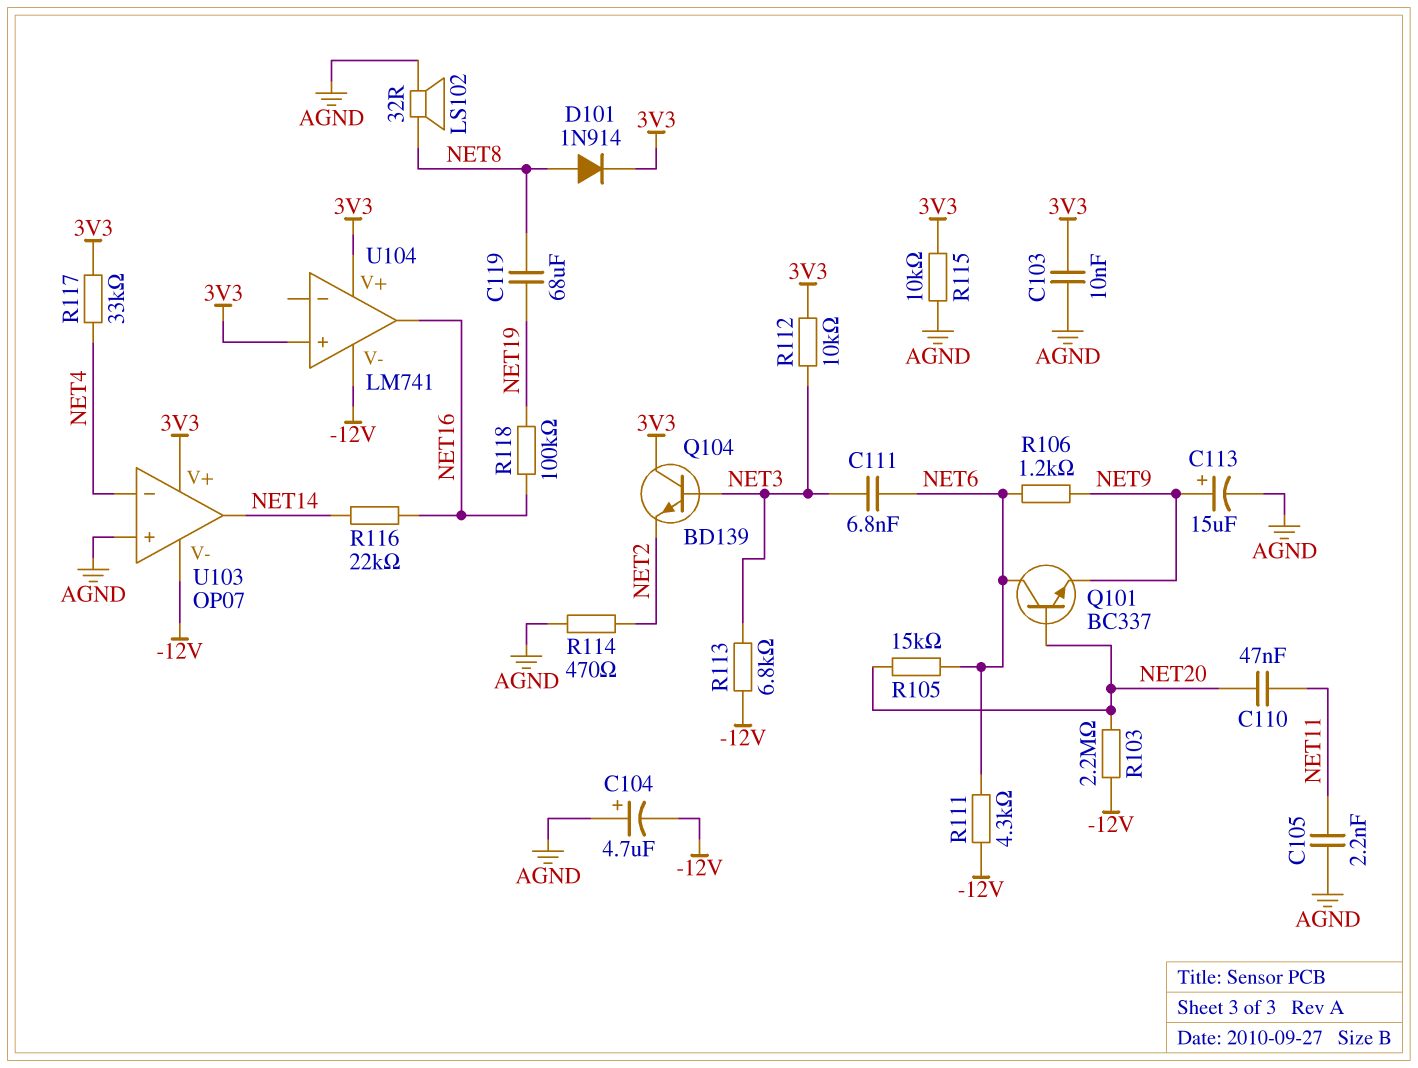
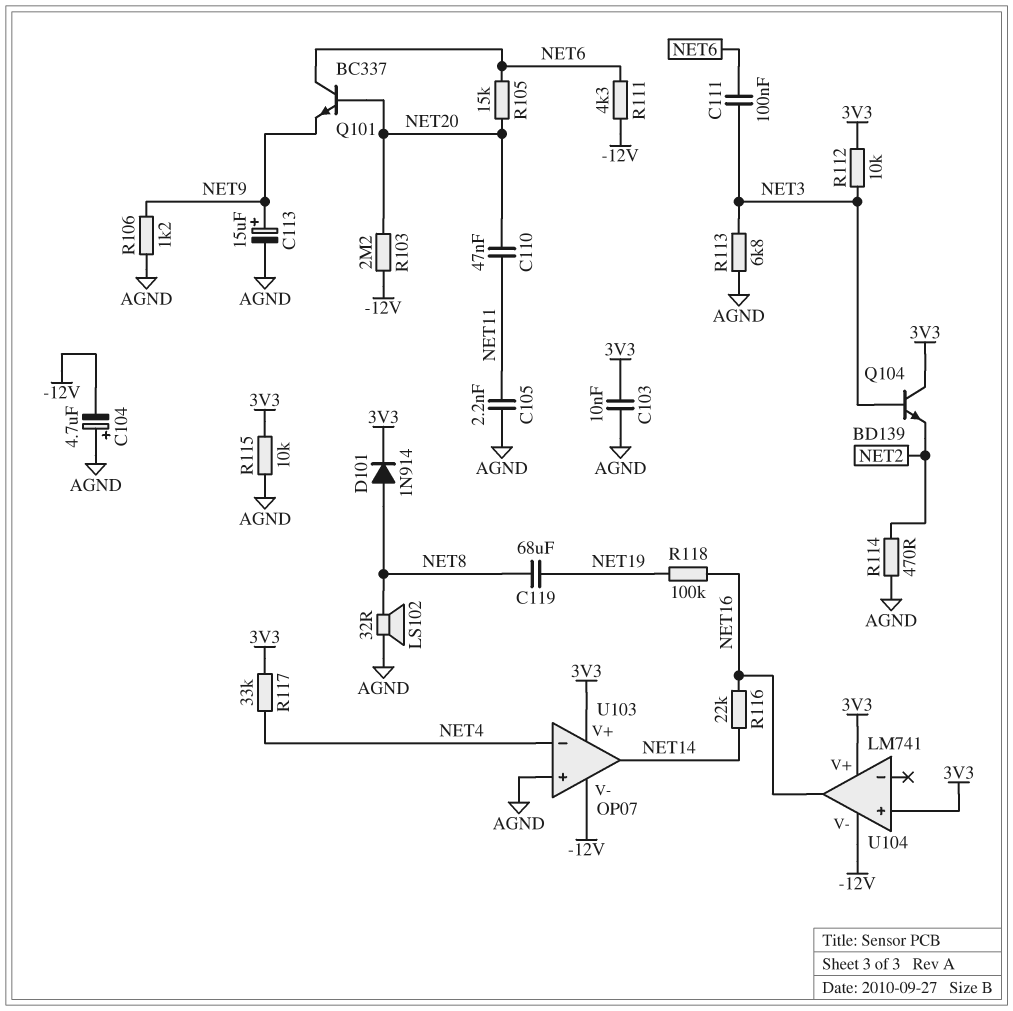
C111: 6.8nF (NET3, NET6) -> 100nF (NET3, NET6)
R106: 1.2k (NET6, NET9) -> 1.2k (AGND, NET9)
R113: 6.8k (-12V, NET3) -> 6.8k (AGND, NET3)

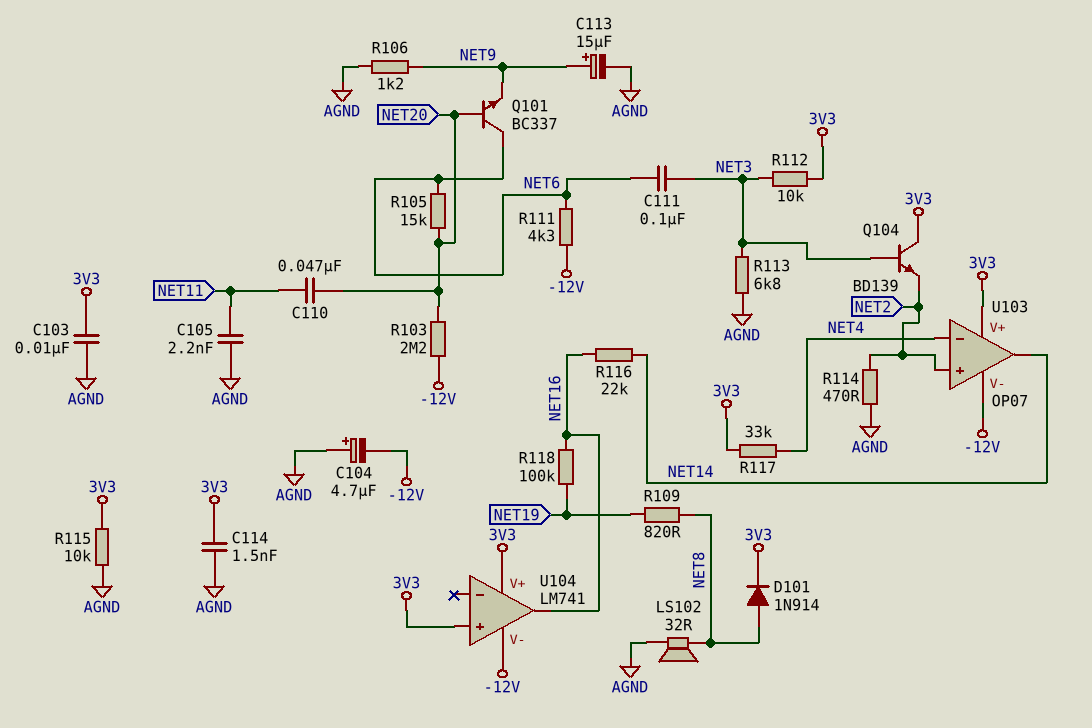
C114: none -> 1.5nF (3V3, AGND)
C119: 68uF (NET8, NET19) -> none
R109: none -> 820 (NET8, NET19)
U103 pin in+: AGND -> NET2

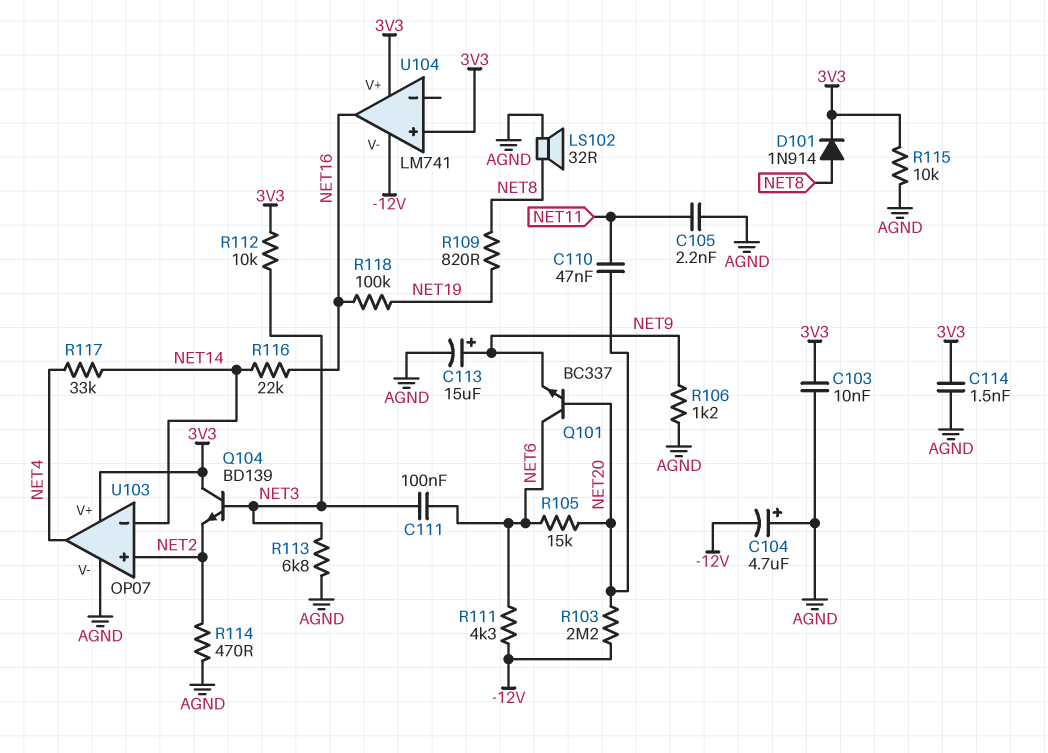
R117: 33k (3V3, NET4) -> 33k (NET4, NET14)
U103 pin V-: -12V -> AGND
U103 pin in-: NET4 -> NET14
U103 pin out: NET14 -> NET4

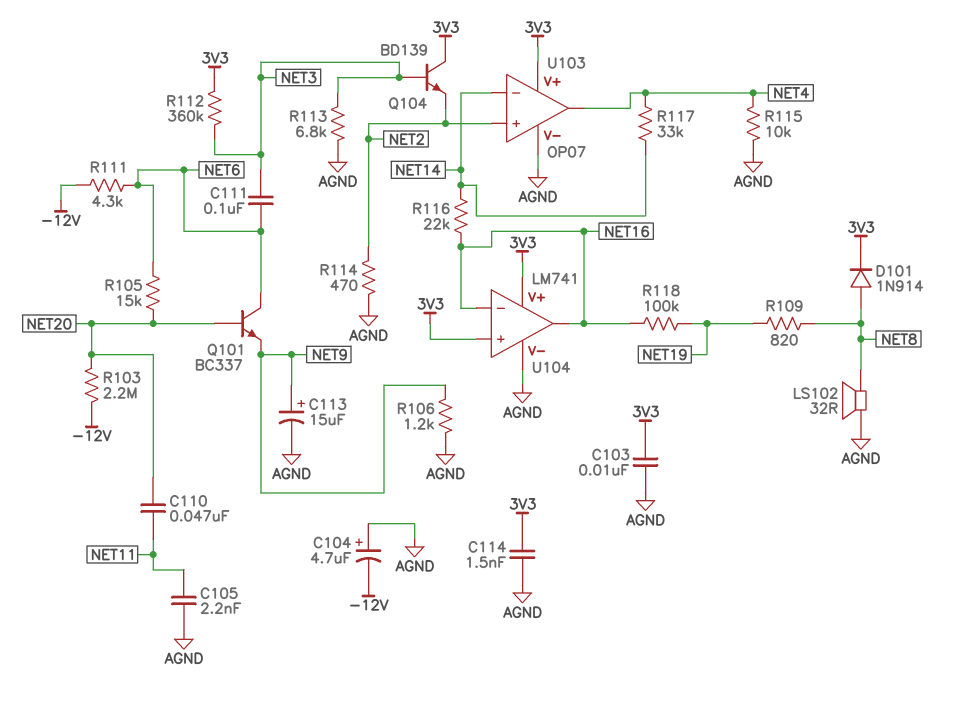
R112: 10k (3V3, NET3) -> 360k (3V3, NET3)
R115: 10k (3V3, AGND) -> 10k (AGND, NET4)
U104 pin V-: -12V -> AGND
U104 pin in-: none -> NET16

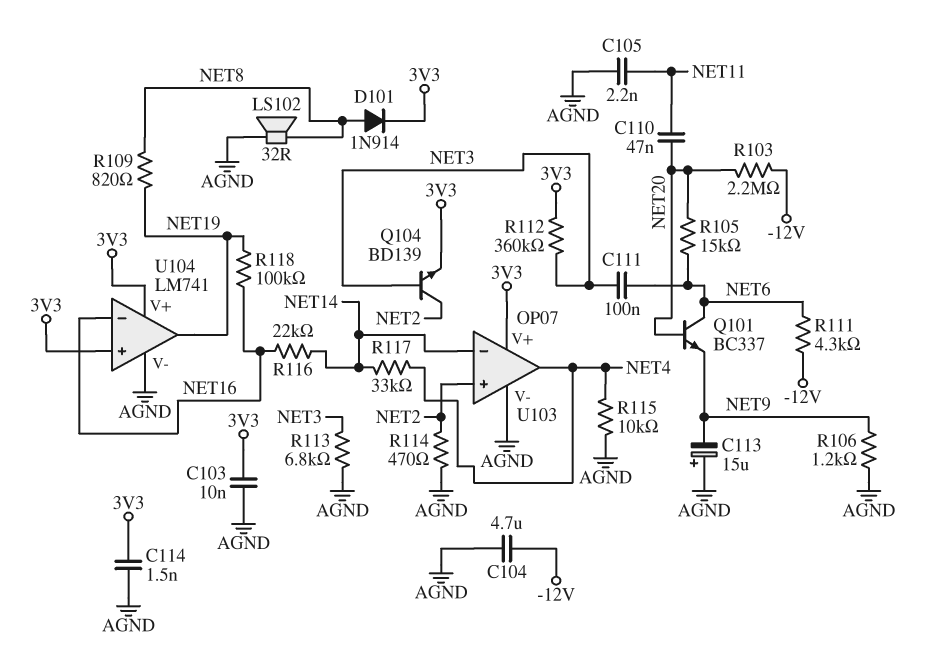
C104: 4.7uF (plus AGND, minus -12V) -> 4.7uF (-12V, AGND)
C113: 15uF (plus NET9, minus AGND) -> 15uF (plus AGND, minus NET9)
Q104: NPN BD139 (B NET3, C 3V3, E NET2) -> NPN BD139 (B NET3, C NET2, E 3V3)
U104 pin out: NET16 -> NET19

